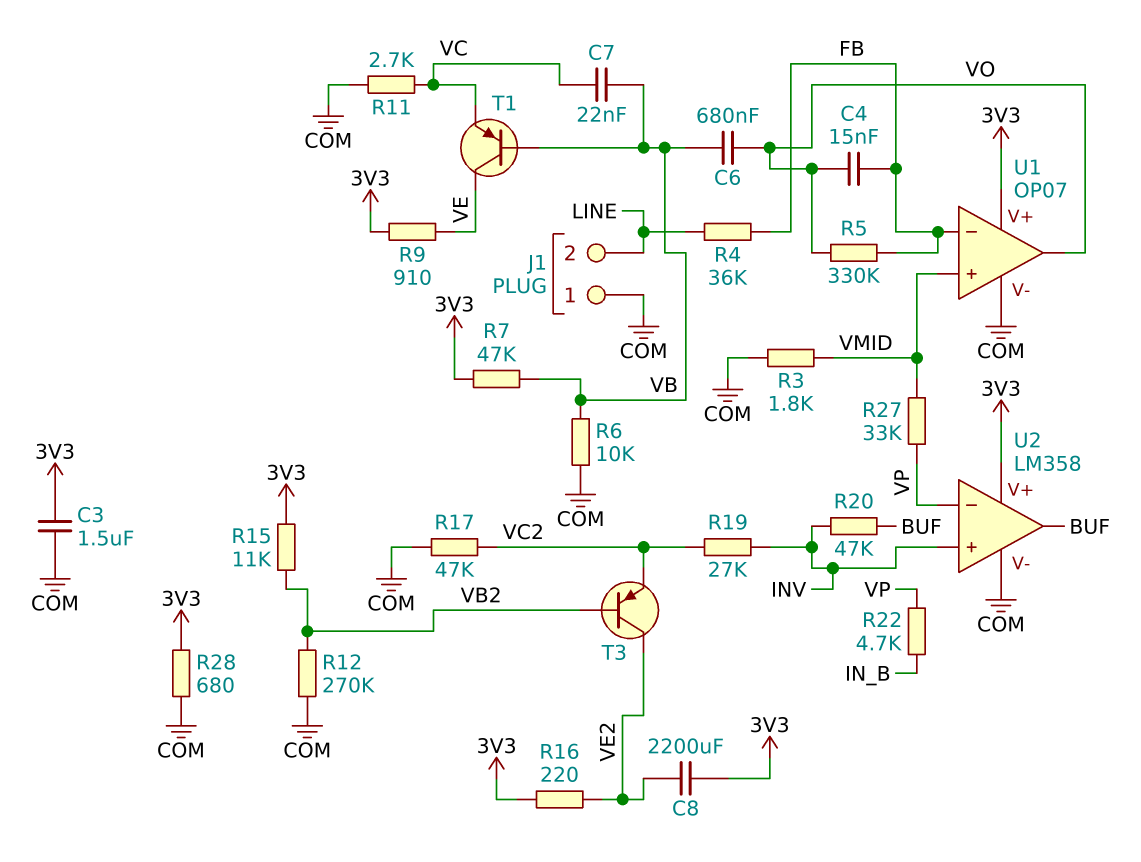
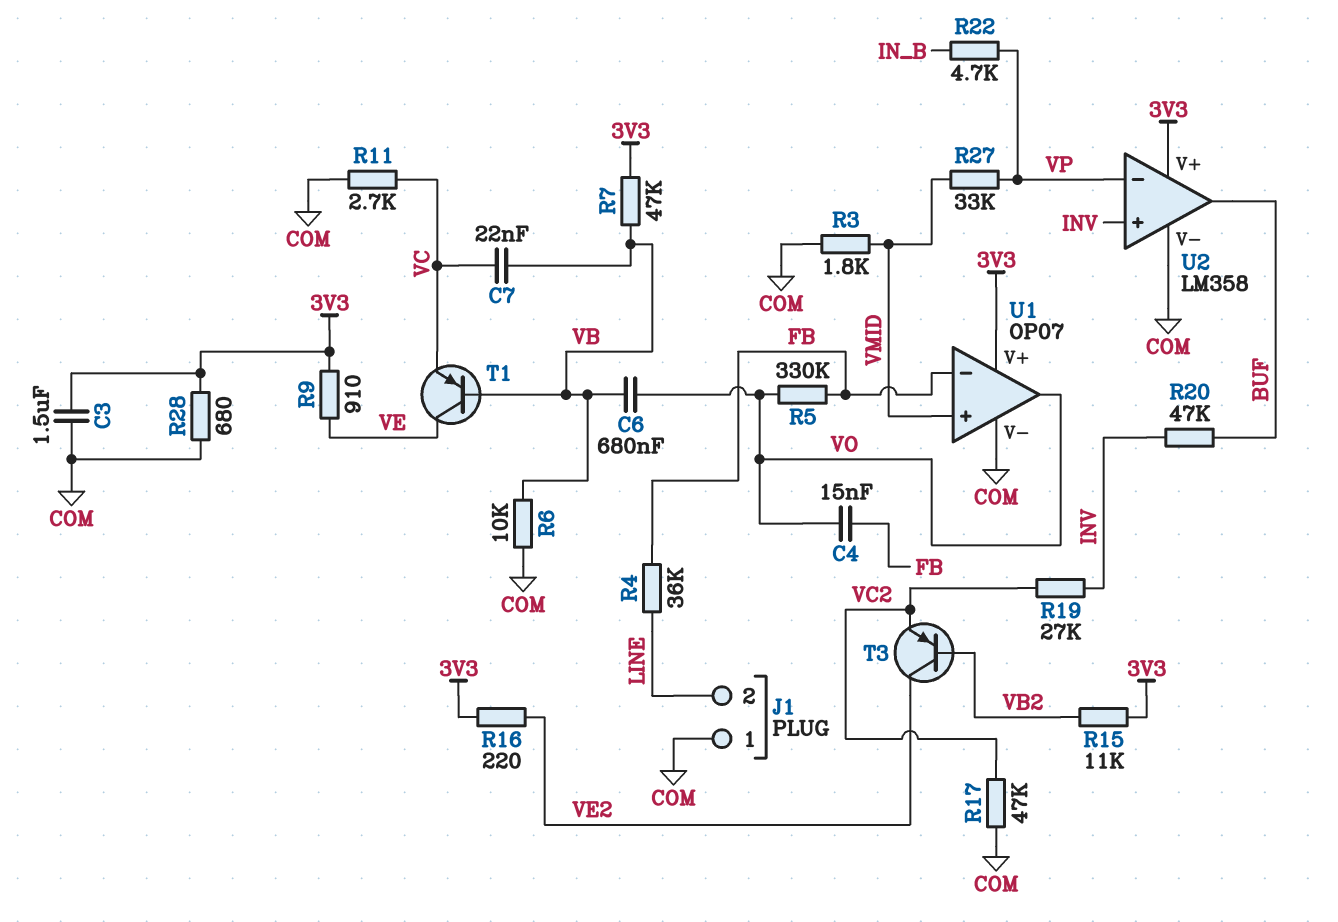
C8: 2200uF (3V3, VE2) -> none
R12: 270k (COM, VB2) -> none

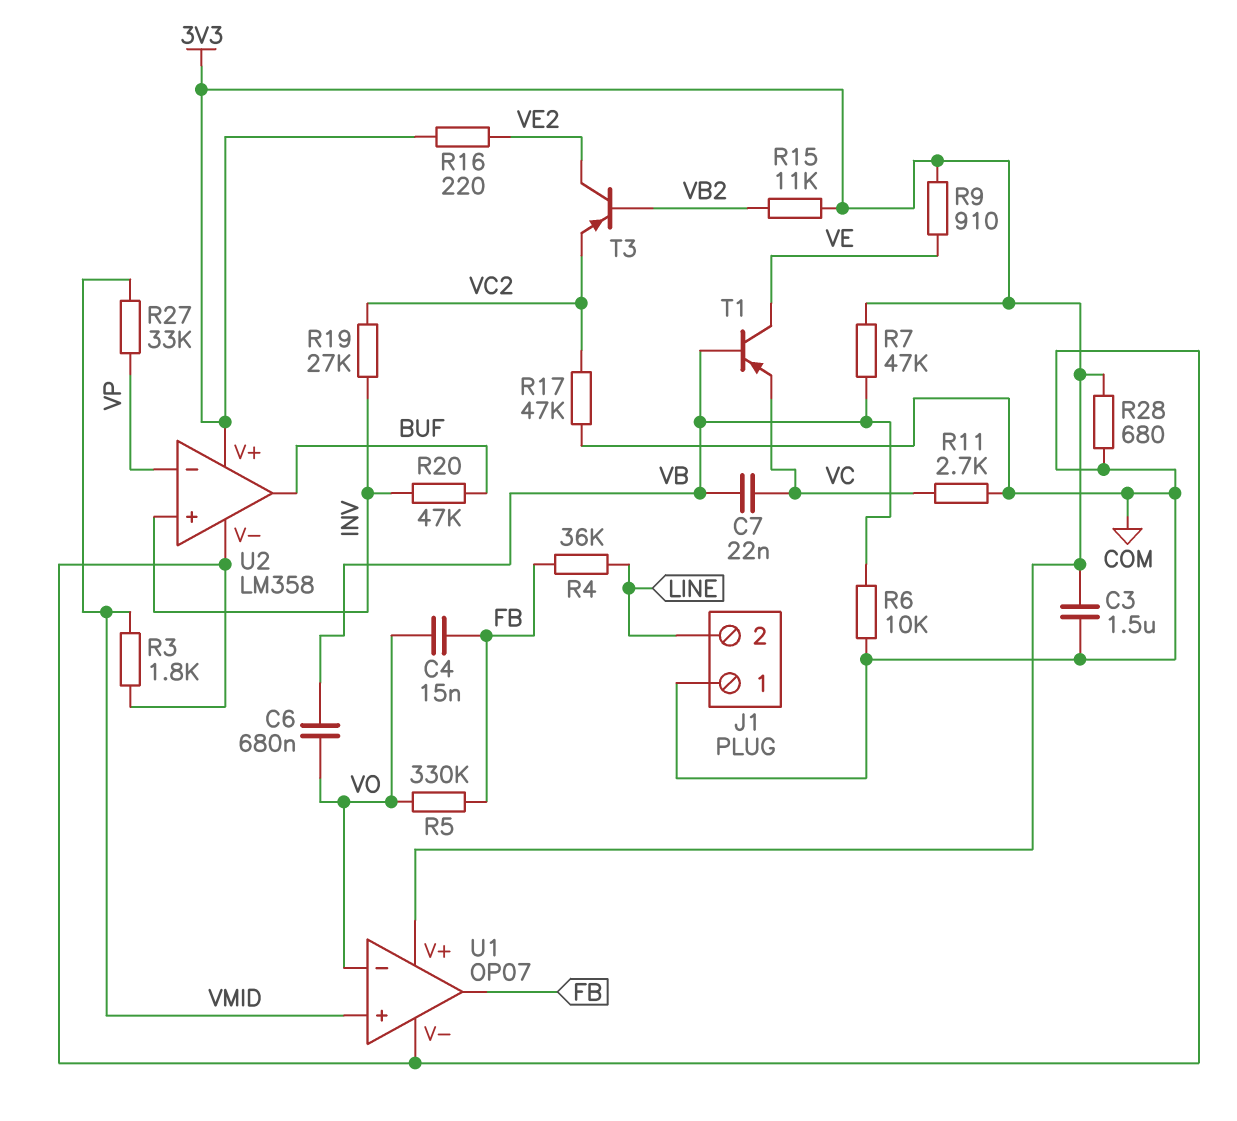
R22: 4.7k (IN_B, VP) -> none
U1 pin in-: FB -> VO
U1 pin out: VO -> FB

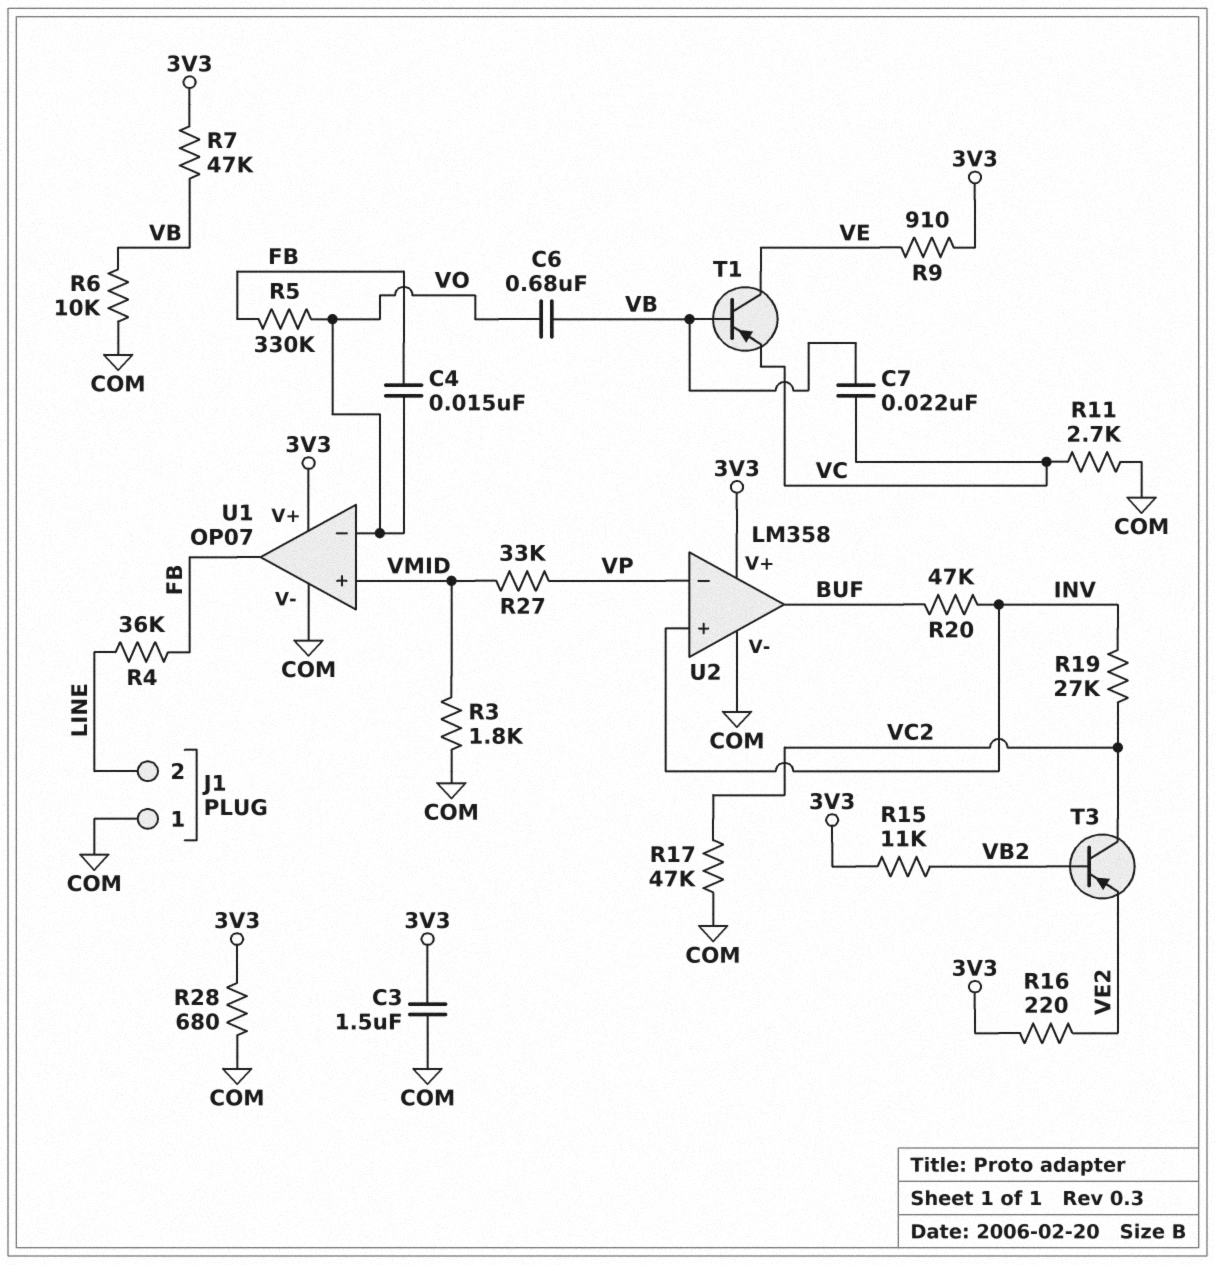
T3: PNP (B VB2, C VE2, E VC2) -> PNP (B VB2, C VC2, E VE2)

